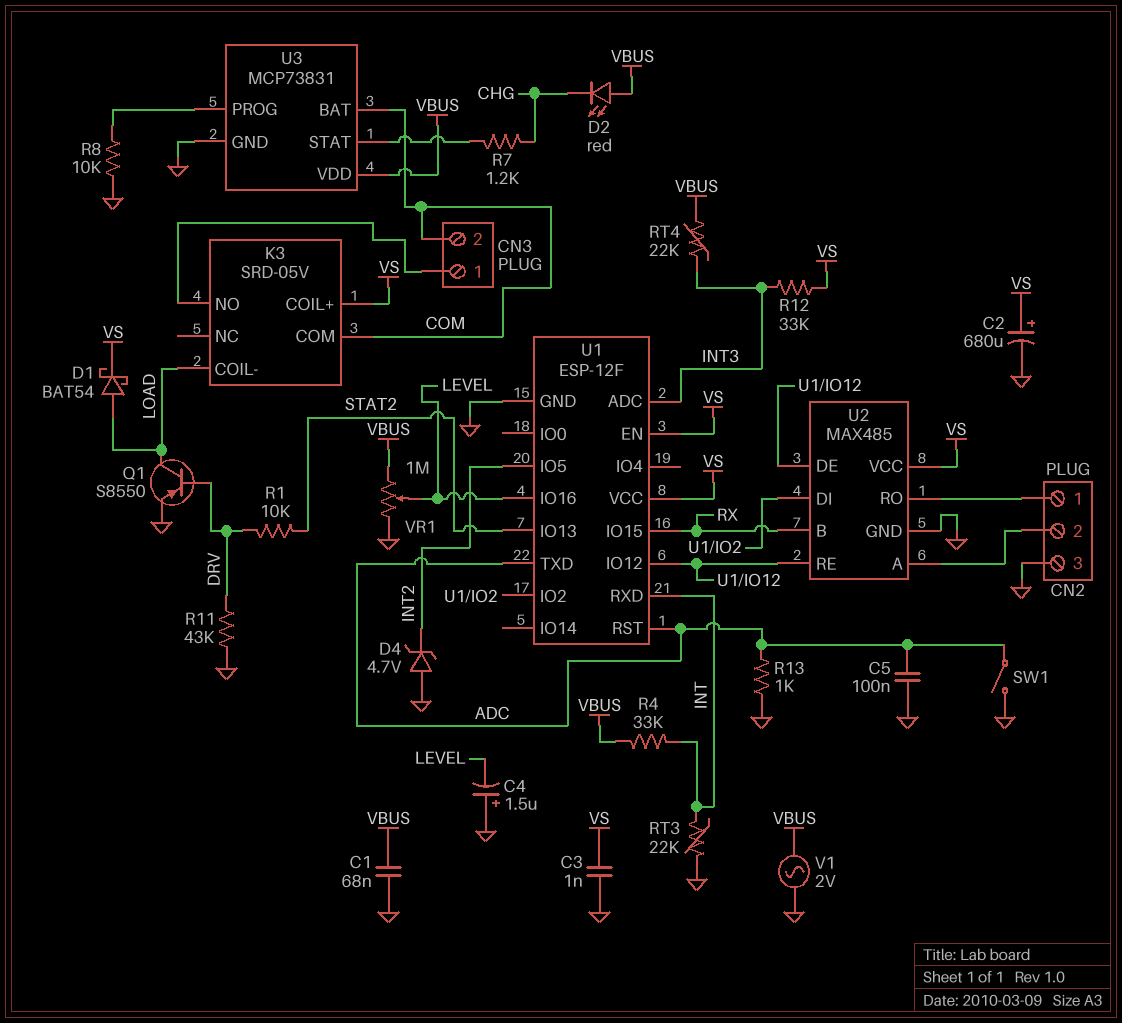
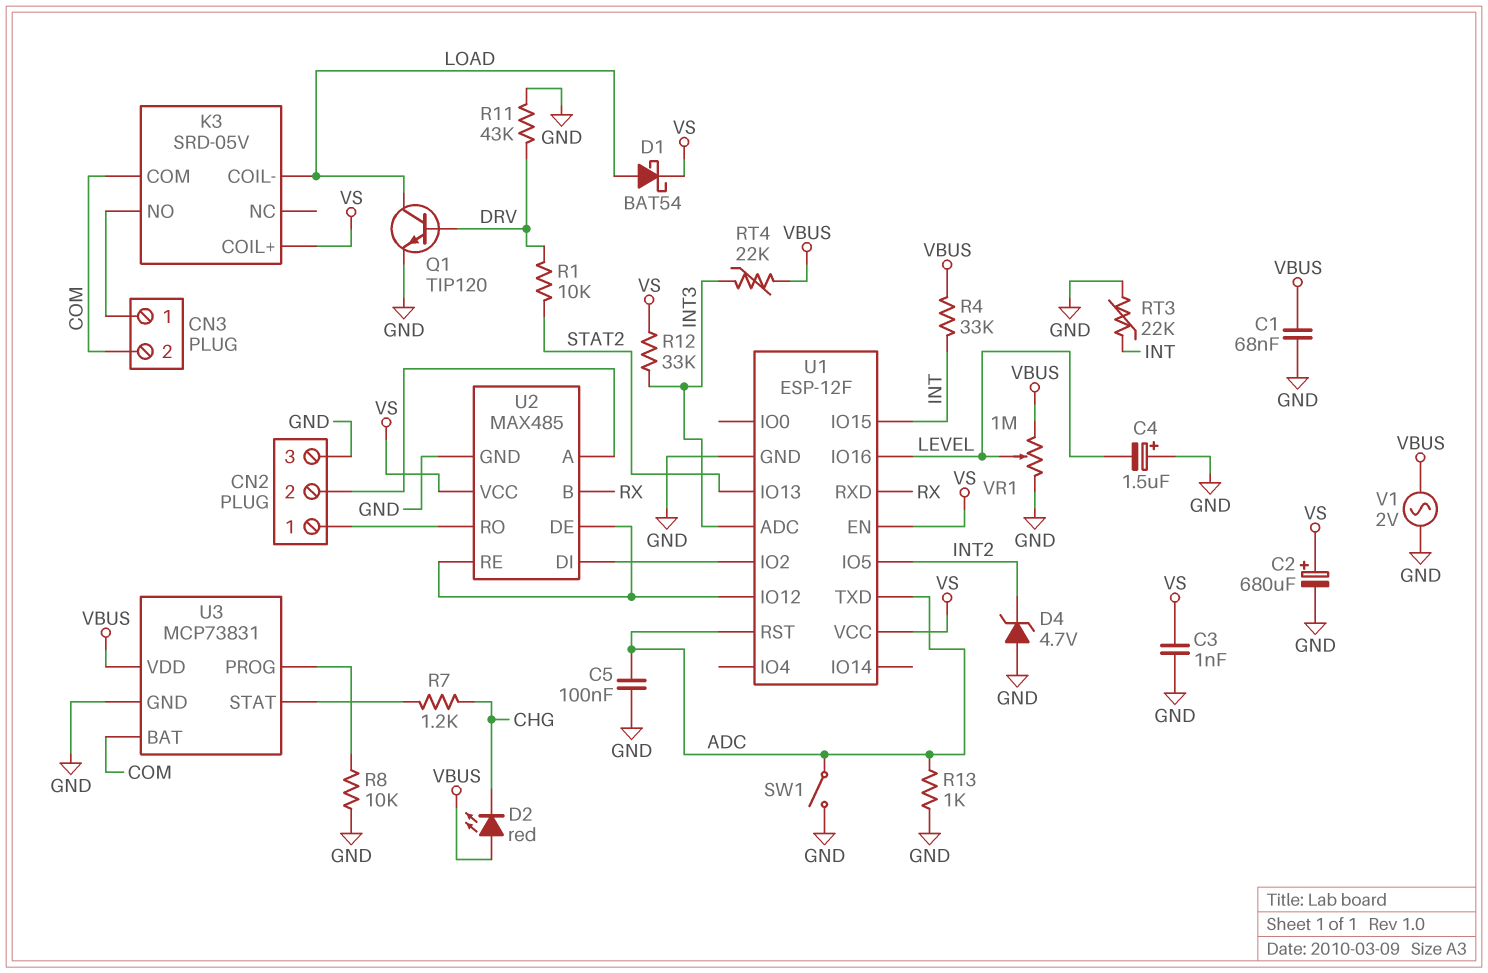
Q1: PNP S8550 (B DRV, C LOAD, E GND) -> NPN TIP120 (B DRV, C LOAD, E GND)
U1 pin IO15: RX -> INT
U1 pin RXD: INT -> RX

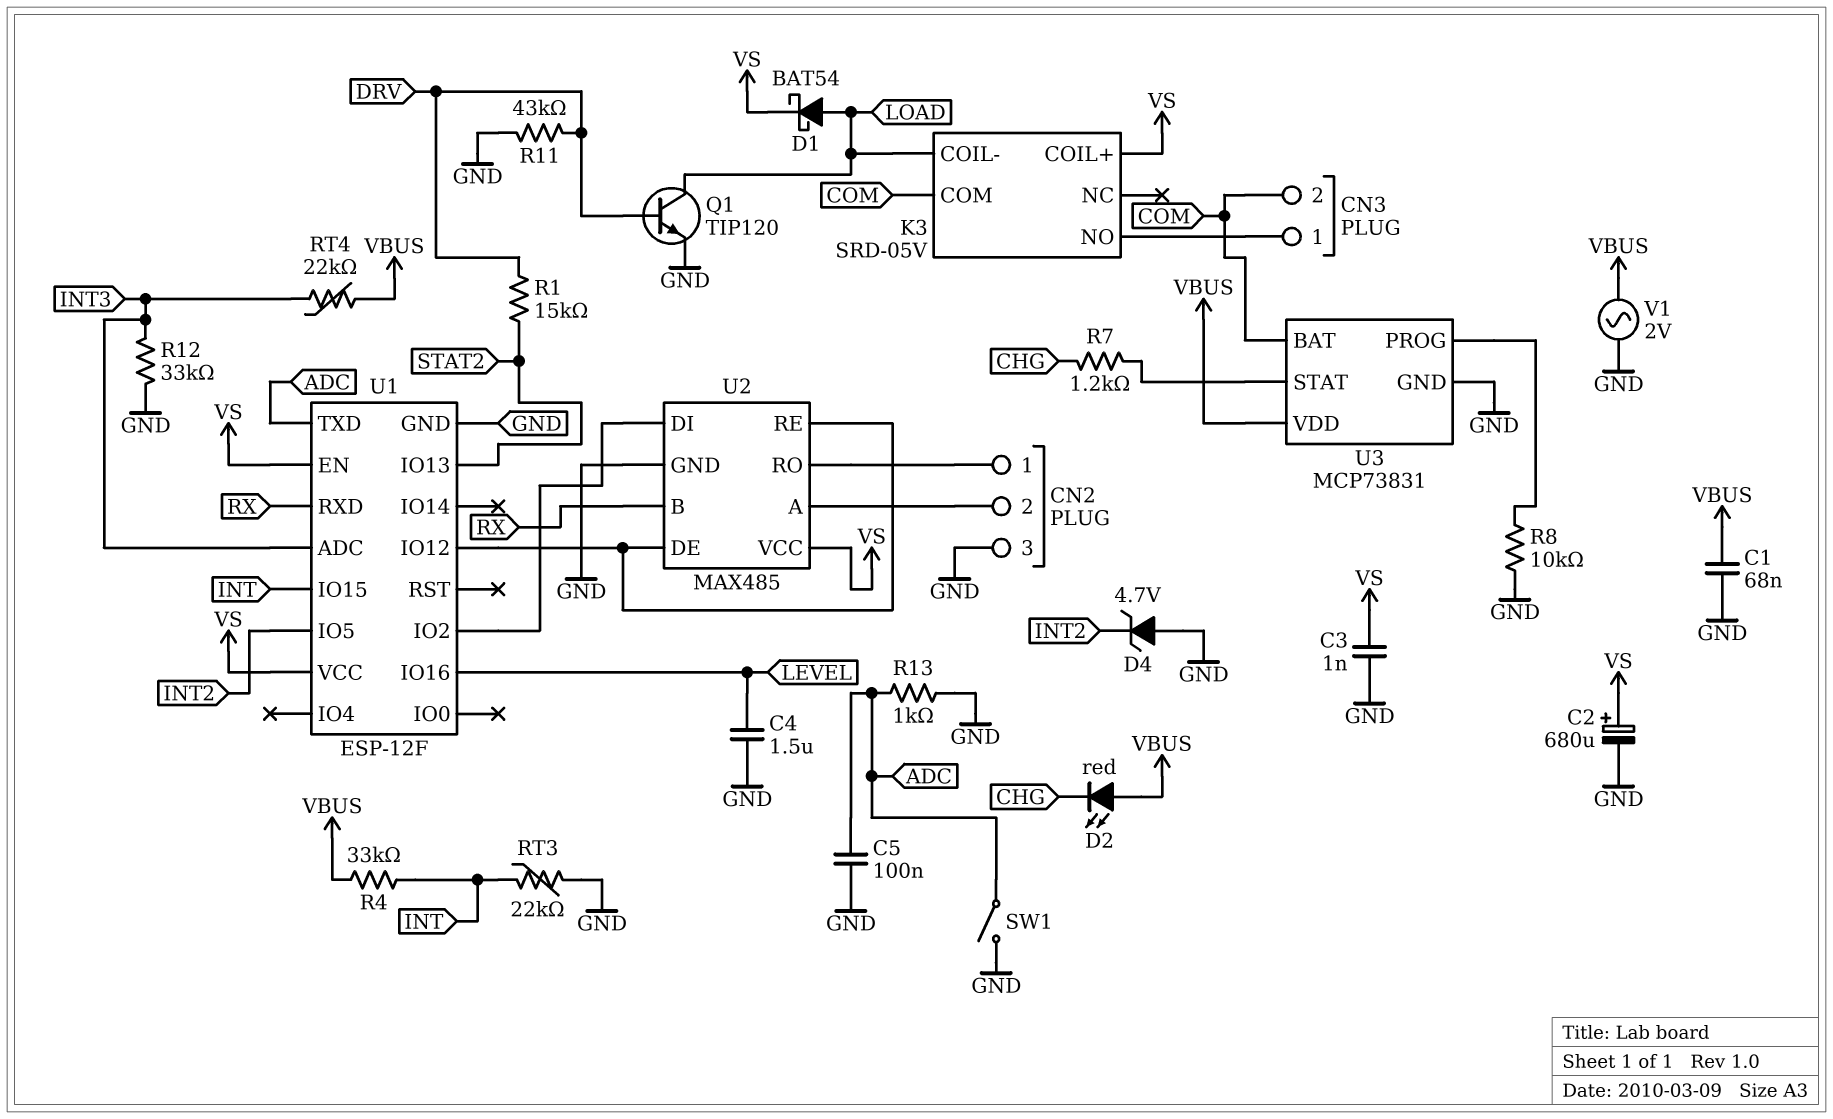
C4: 1.5uF (plus GND, minus LEVEL) -> 1.5uF (GND, LEVEL)
R1: 10k (DRV, STAT2) -> 15k (DRV, STAT2)
R12: 33k (INT3, VS) -> 33k (GND, INT3)
U1 pin RST: ADC -> none
VR1: 1M (GND, VBUS, wiper LEVEL) -> none

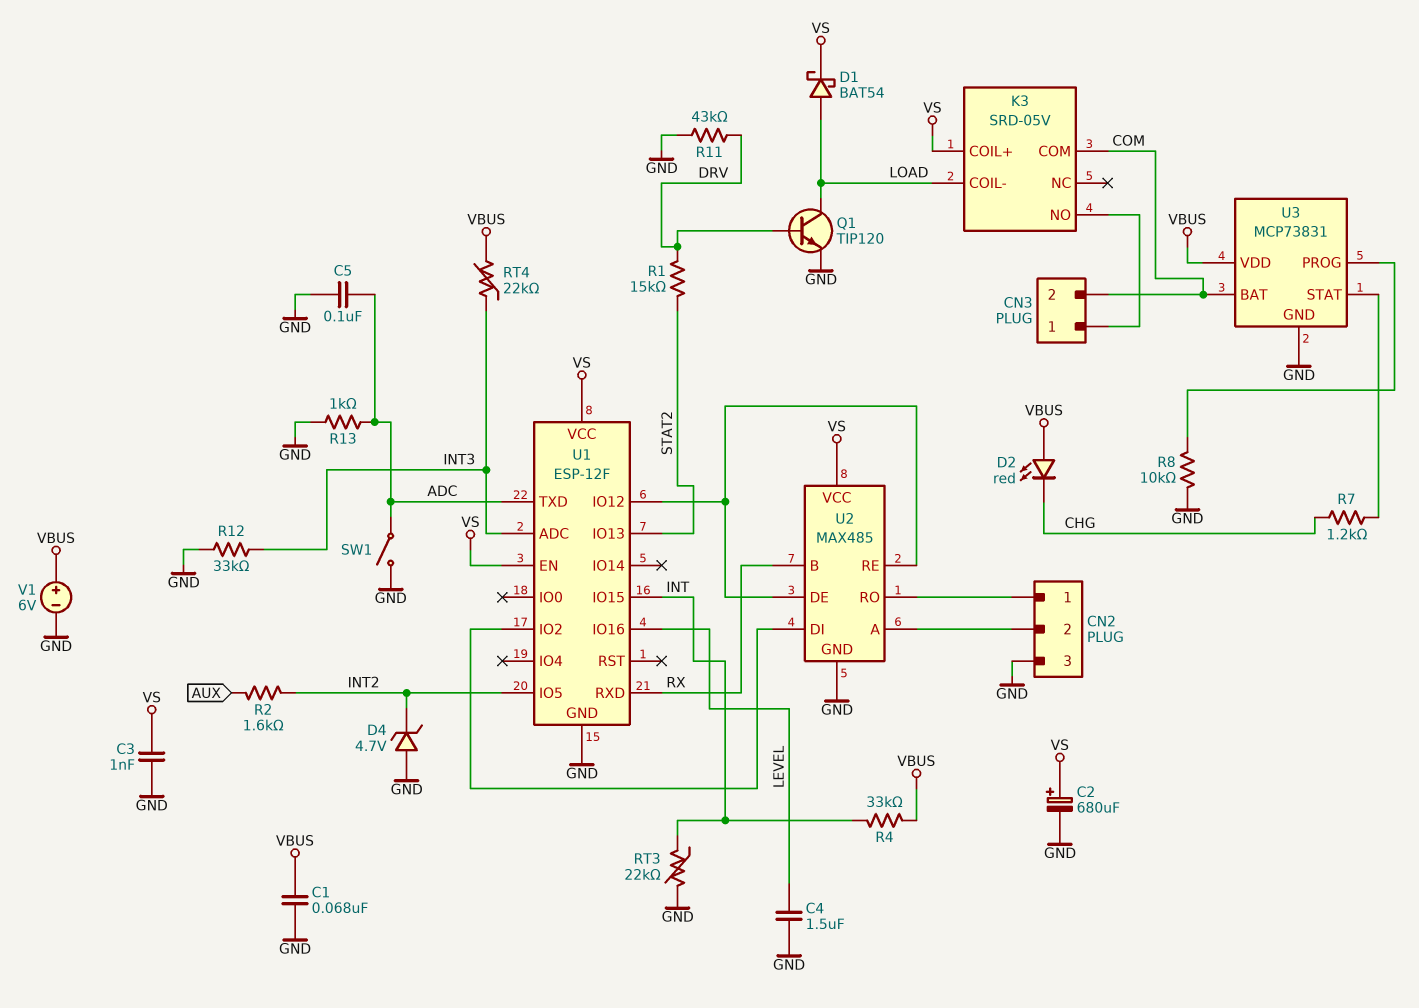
R2: none -> 1.6k (AUX, INT2)
V1: AC 2V (GND, VBUS) -> 6V (plus VBUS, minus GND)

